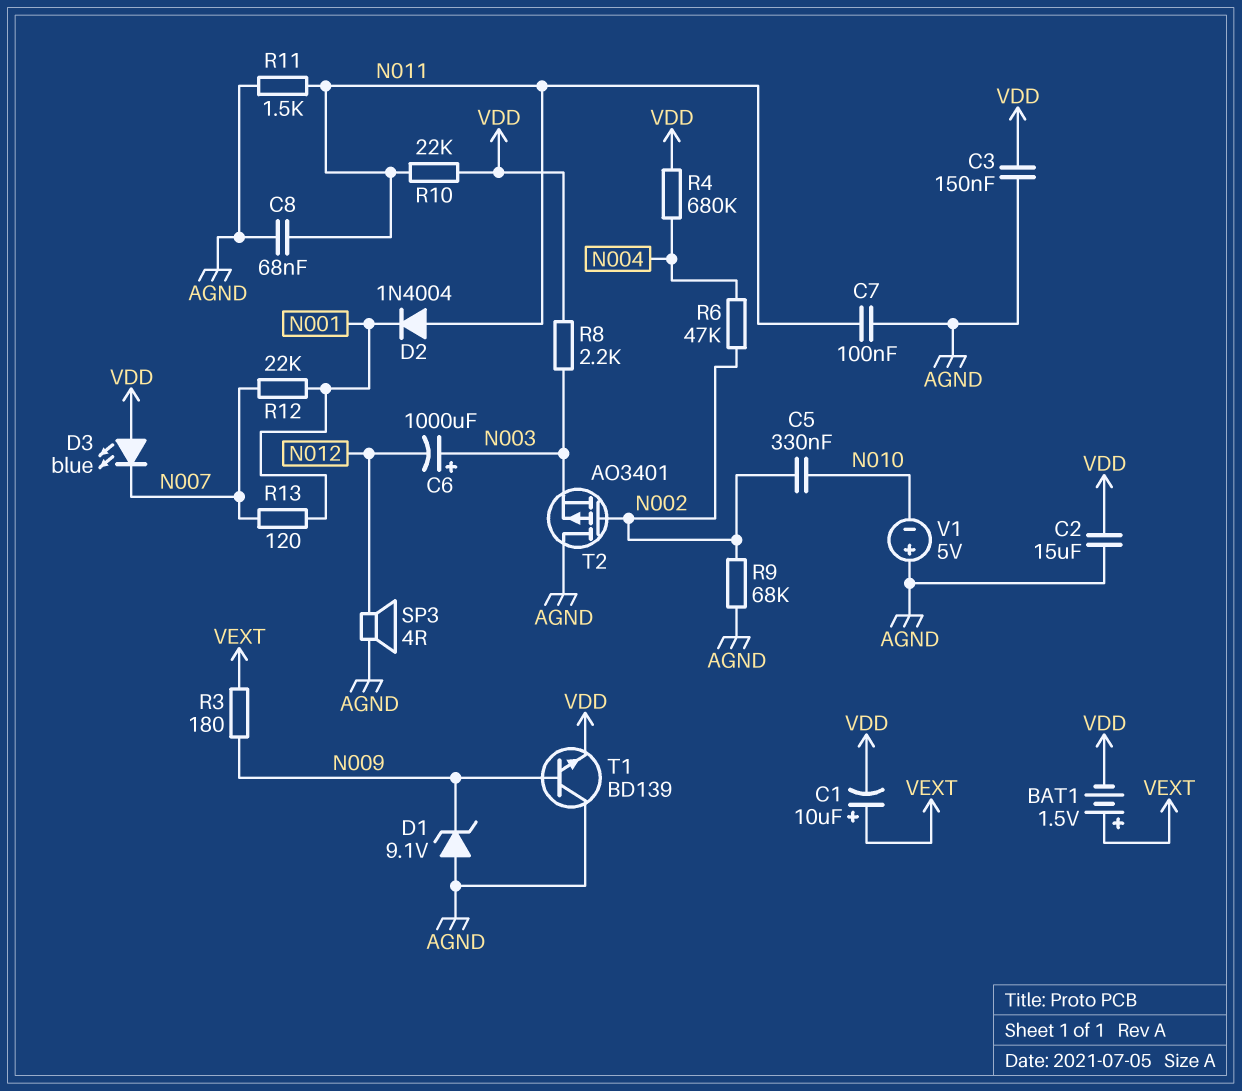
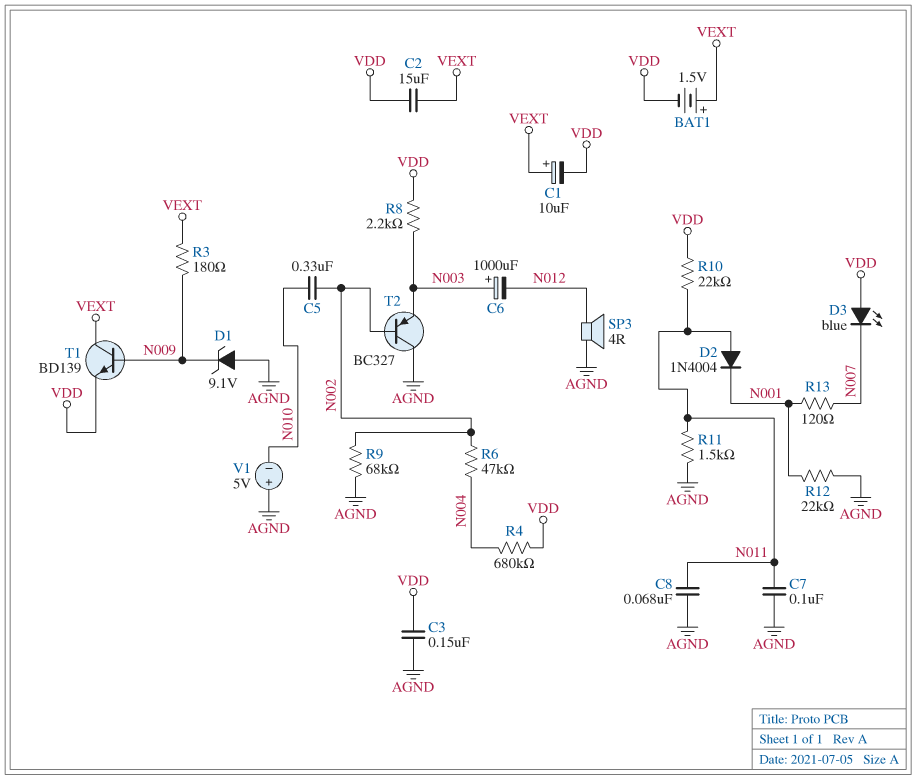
C2: 15uF (AGND, VDD) -> 15uF (VDD, VEXT)
R12: 22k (N001, N007) -> 22k (AGND, N001)
T1: NPN BD139 (B N009, C AGND, E VDD) -> NPN BD139 (B N009, C VEXT, E VDD)
T2: PMOS AO3401 (G N002, D AGND, S N003) -> PNP BC327 (B N002, C AGND, E N003)

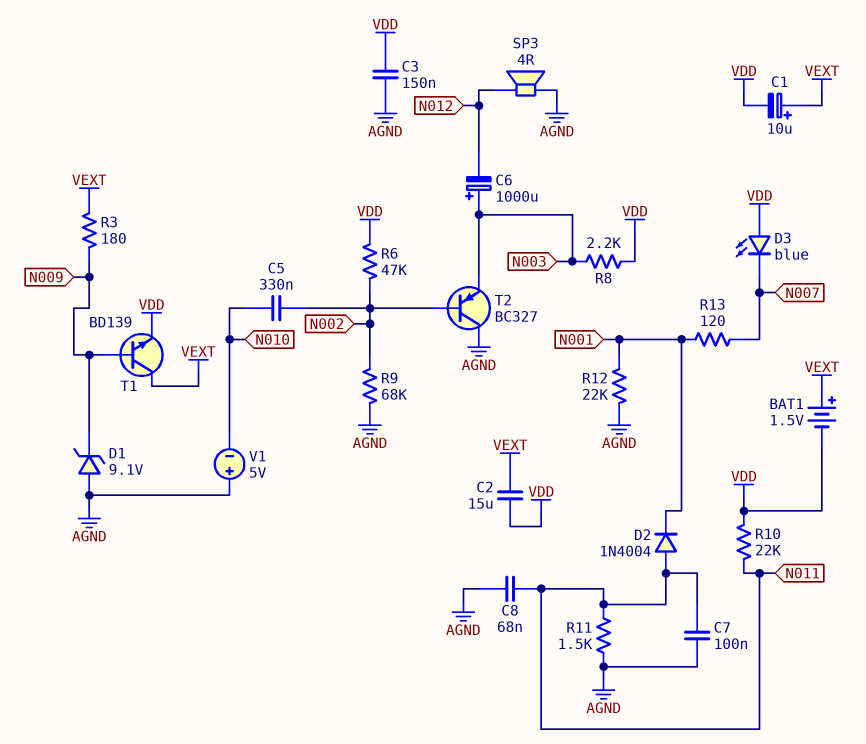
R4: 680k (N004, VDD) -> none
R6: 47k (N002, N004) -> 47k (N002, VDD)

